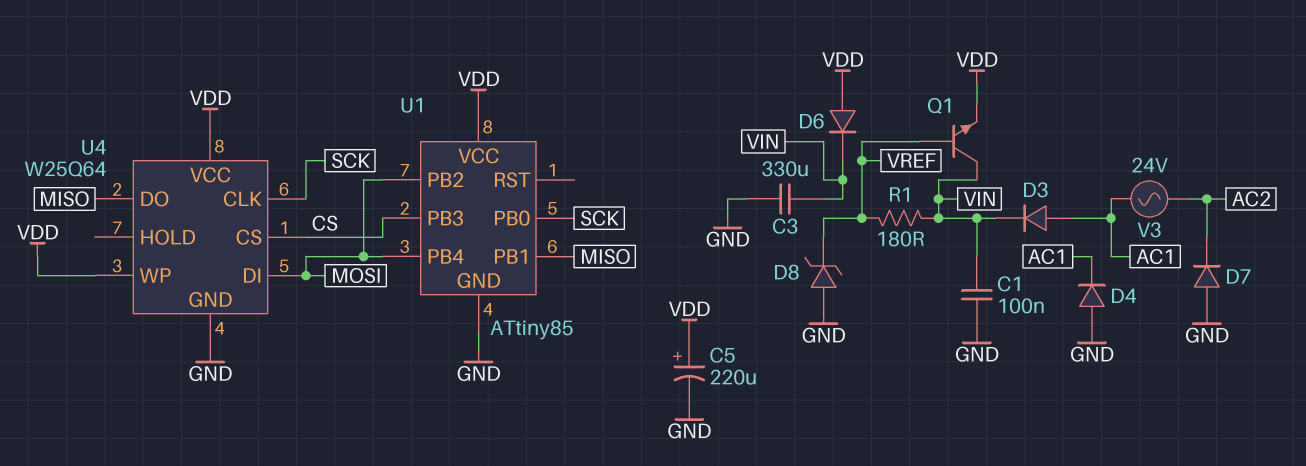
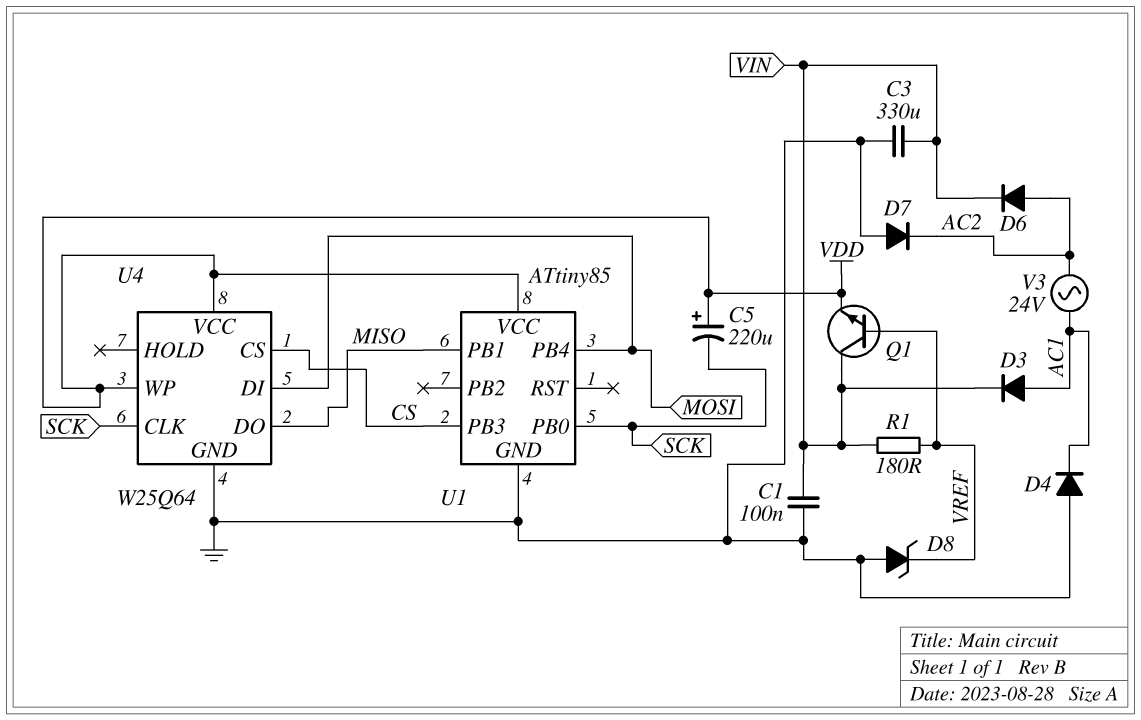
C5: 220uF (plus VDD, minus GND) -> 220uF (plus VDD, minus SCK)
D6: diode (A VDD, K VIN) -> diode (A AC2, K VIN)
U1 pin PB2: MOSI -> none

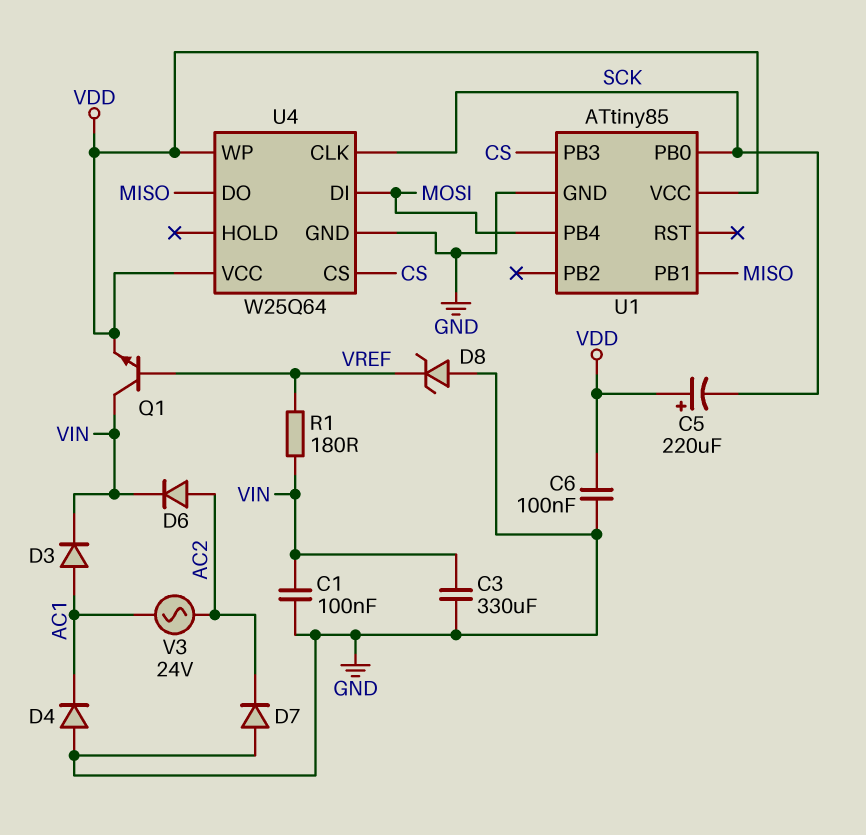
C6: none -> 100nF (GND, VDD)

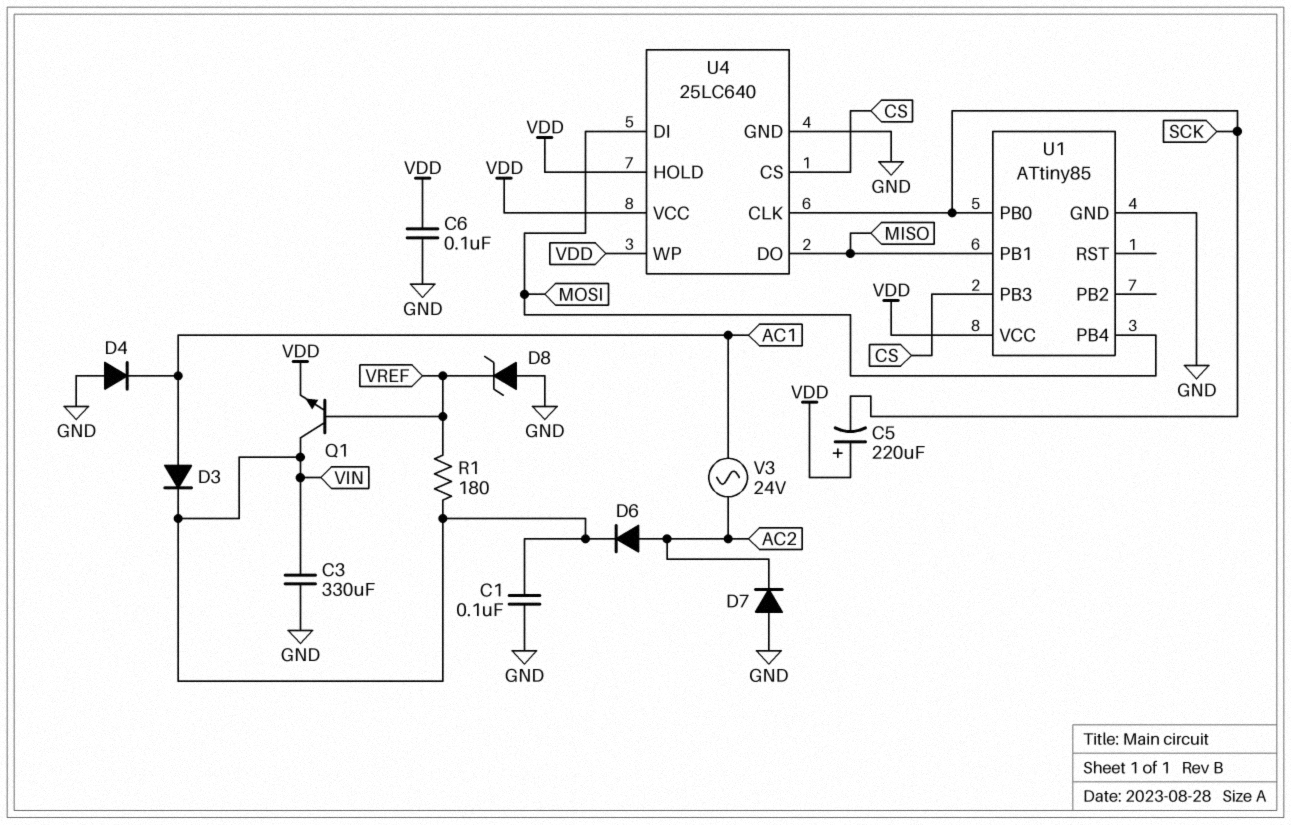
U4: W25Q64 -> 25LC640
U4 pin HOLD: none -> VDD

